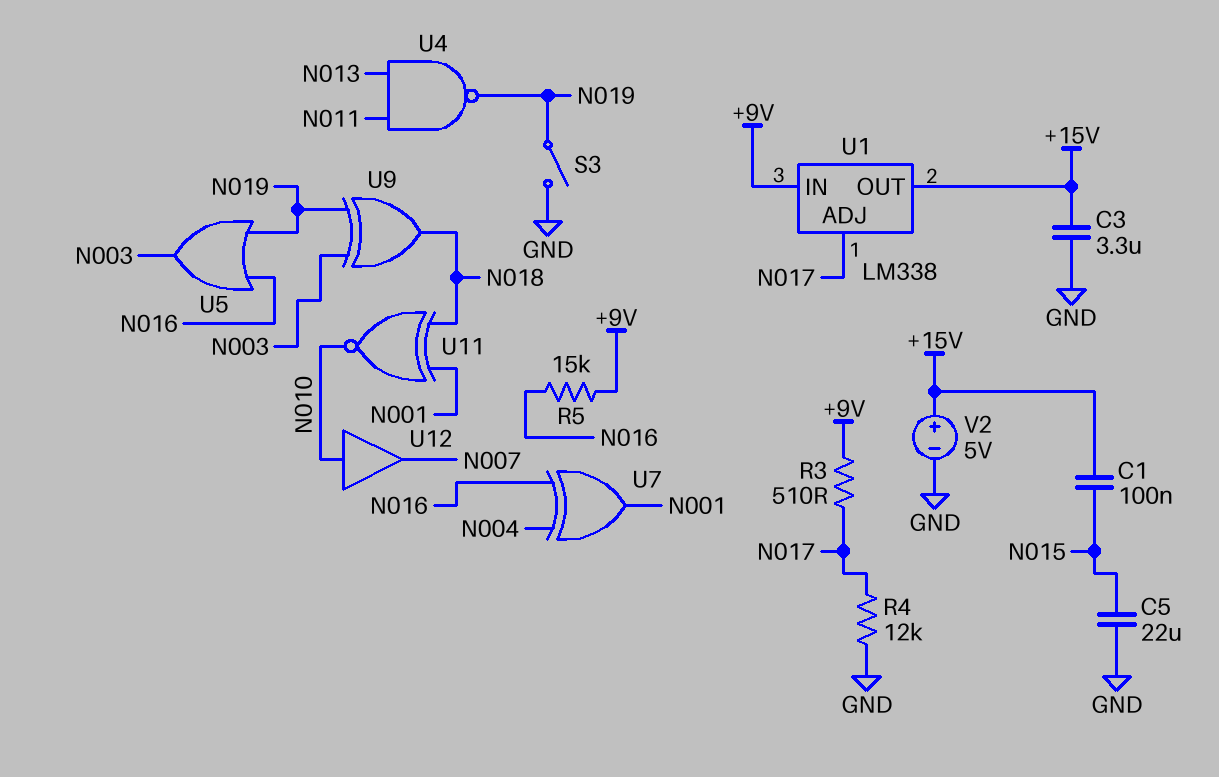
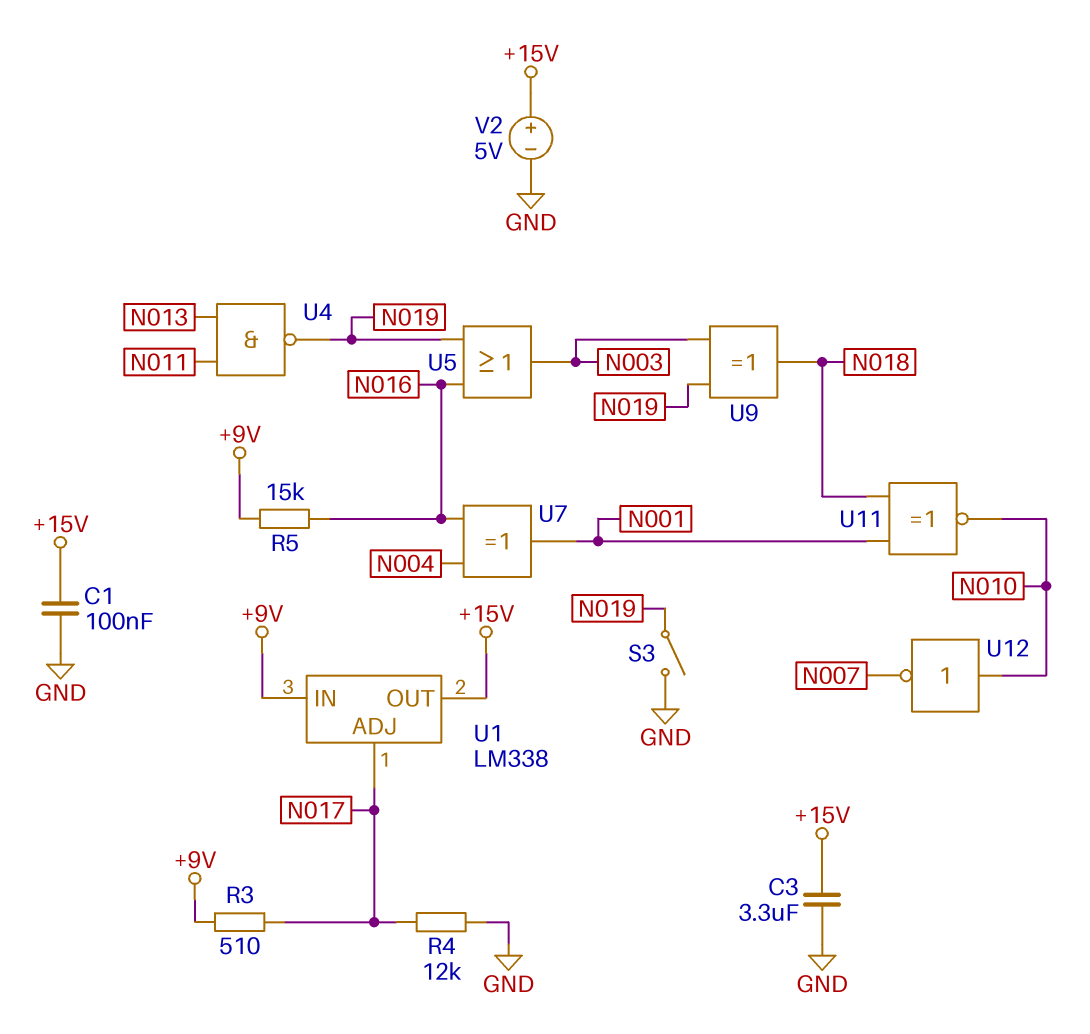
C1: 100nF (+15V, N015) -> 100nF (+15V, GND)
C5: 22uF (GND, N015) -> none
U12: buffer (in N010, out N007) -> NOT (in N010, out N007)

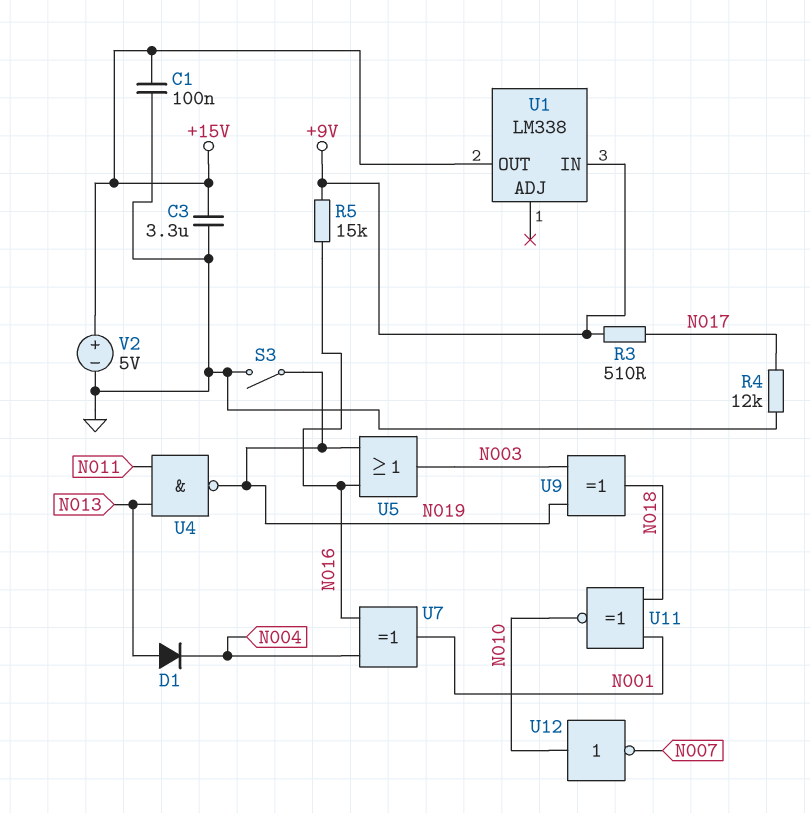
D1: none -> diode (A N013, K N004)
U1 pin ADJ: N017 -> none

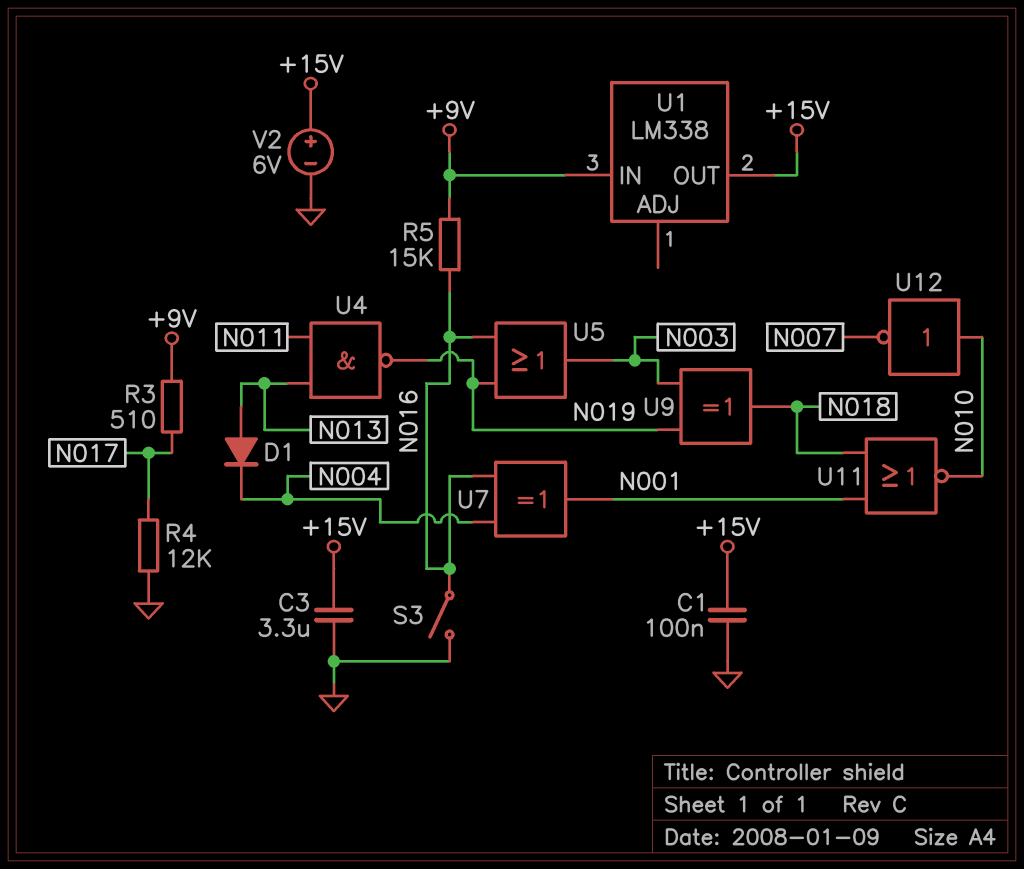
S3: switch (GND, N019) -> switch (GND, N016)
U11: XNOR (in N001, in N018, out N010) -> NOR (in N001, in N018, out N010)
V2: 5V (plus +15V, minus GND) -> 6V (plus +15V, minus GND)

